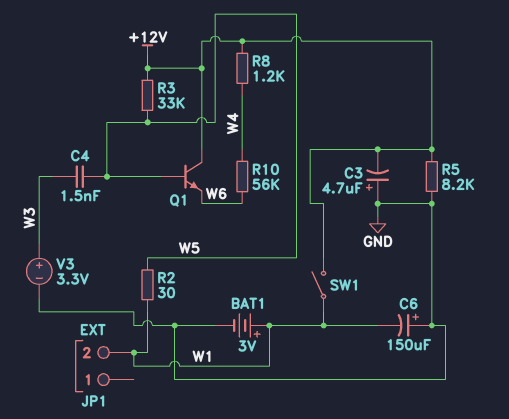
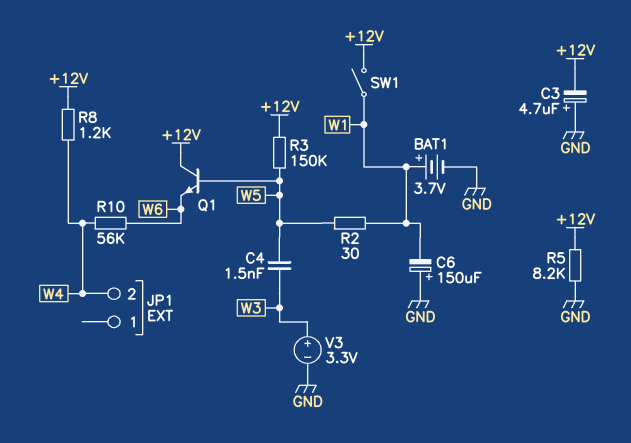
BAT1: 3V (plus W1, minus GND) -> 3.7V (plus W1, minus GND)
JP1 pin 2: W1 -> W4
R3: 33k (+12V, W5) -> 150k (+12V, W5)

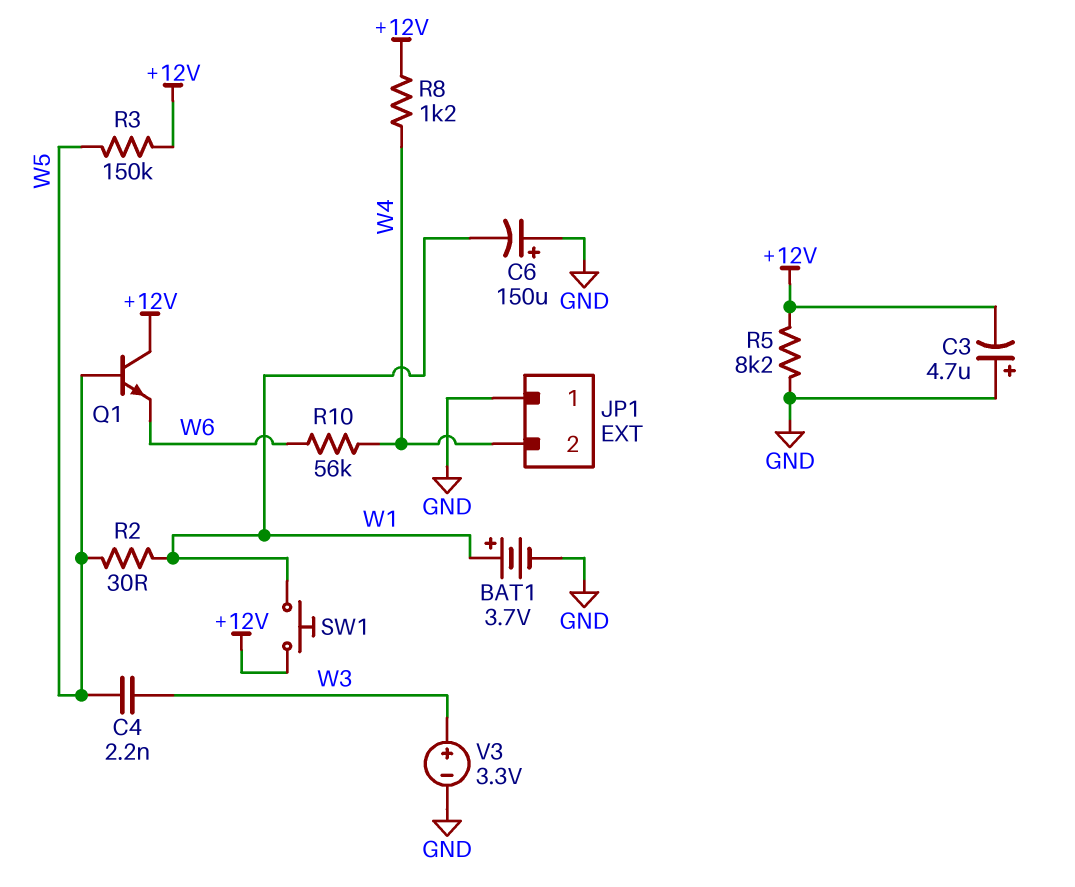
C4: 1.5nF (W3, W5) -> 2.2nF (W3, W5)
JP1 pin 1: none -> GND
SW1: switch (+12V, W1) -> button (+12V, W1)

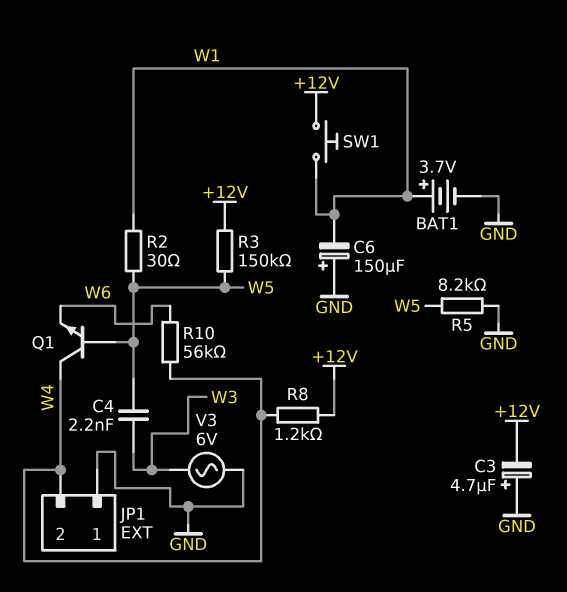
Q1: NPN (B W5, C +12V, E W6) -> NPN (B W5, C W4, E W6)
R5: 8.2k (+12V, GND) -> 8.2k (GND, W5)
V3: 3.3V (plus W3, minus GND) -> AC 6V (GND, W3)

